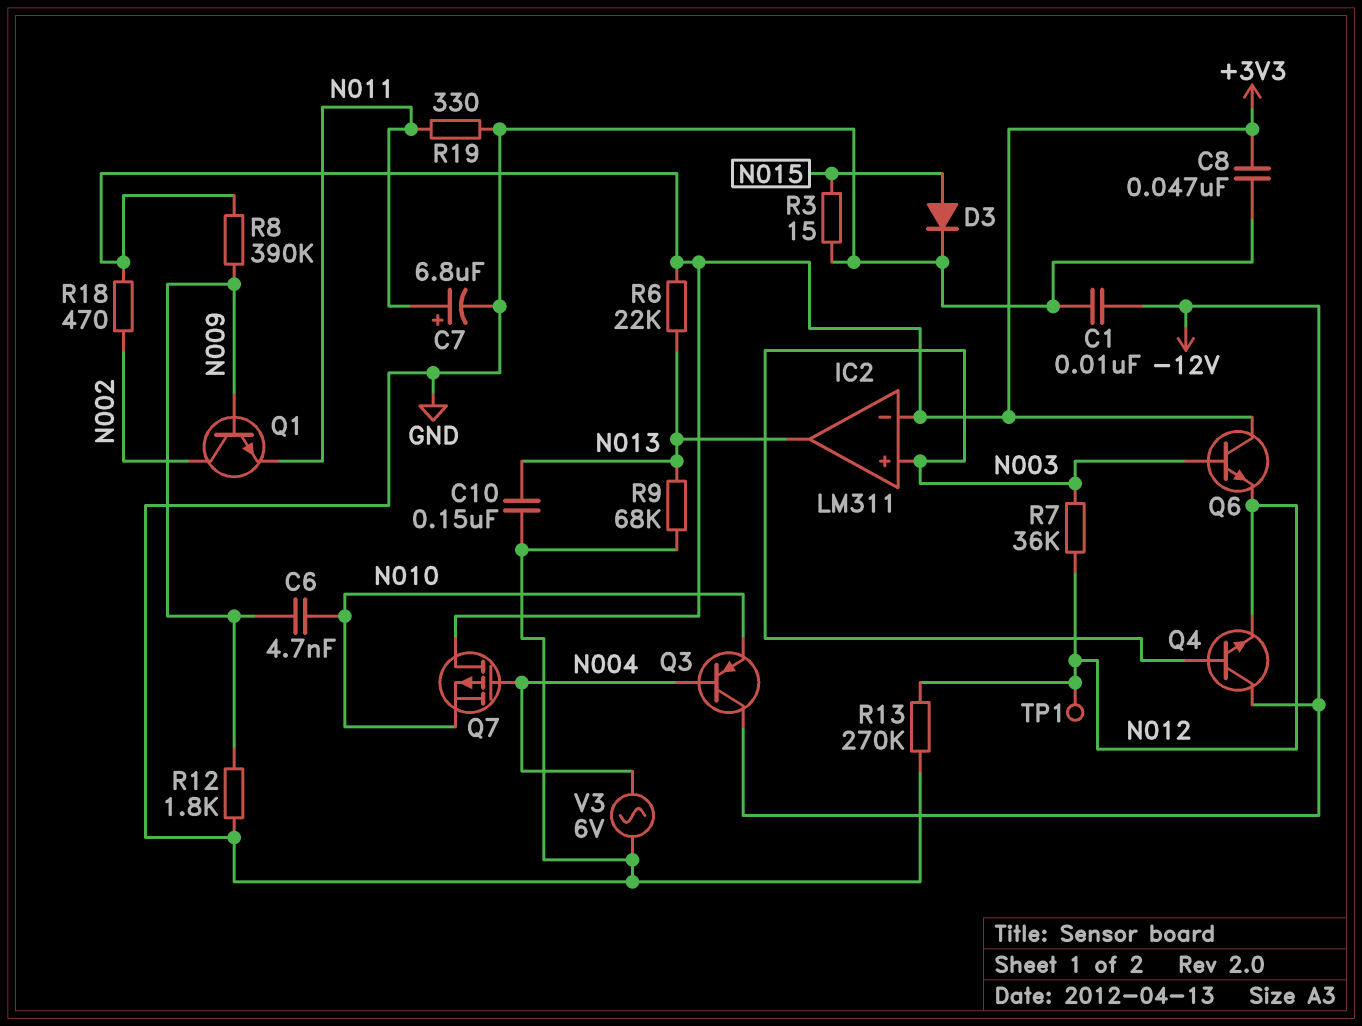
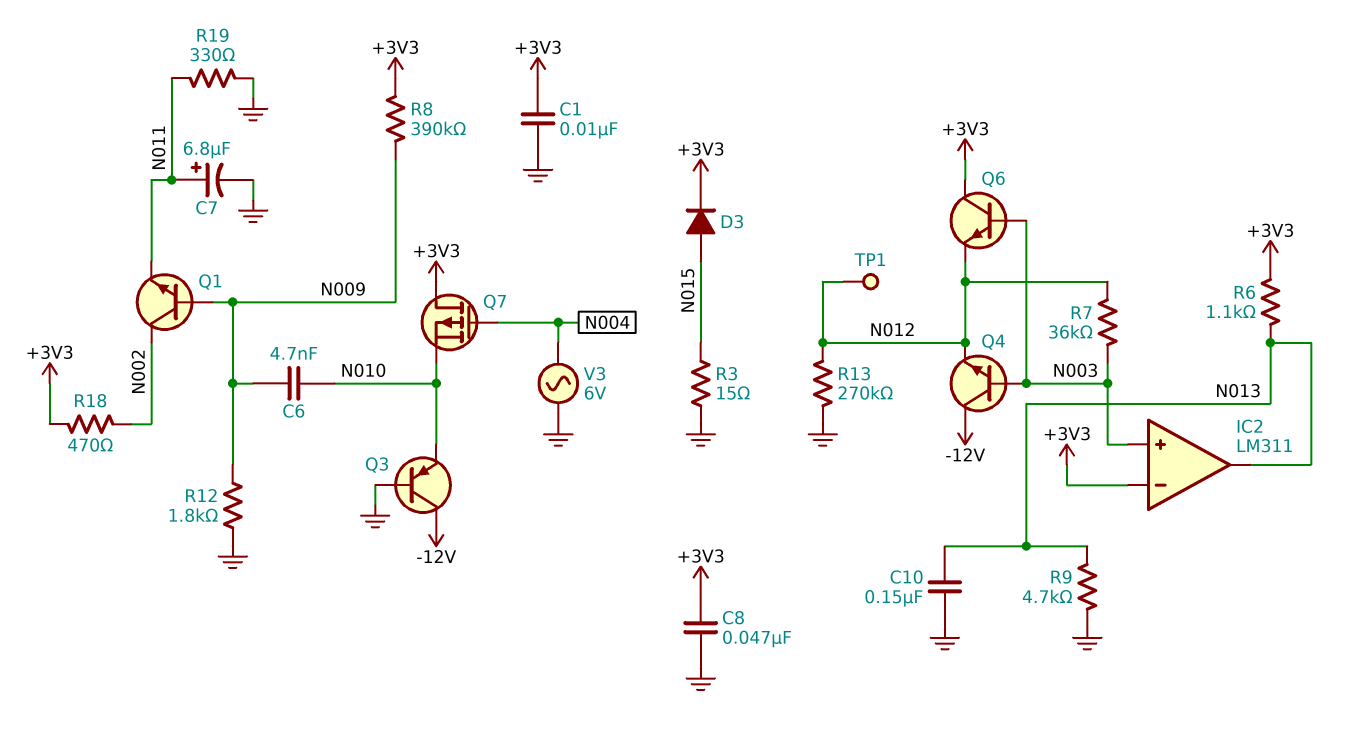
C1: 10nF (-12V, GND) -> 10nF (+3V3, GND)
D3: diode (A N015, K GND) -> diode (A N015, K +3V3)
Q3: PNP (B N004, C -12V, E N010) -> PNP (B GND, C -12V, E N010)
R6: 22k (+3V3, N013) -> 1.1k (+3V3, N013)
R9: 68k (GND, N013) -> 4.7k (GND, N013)

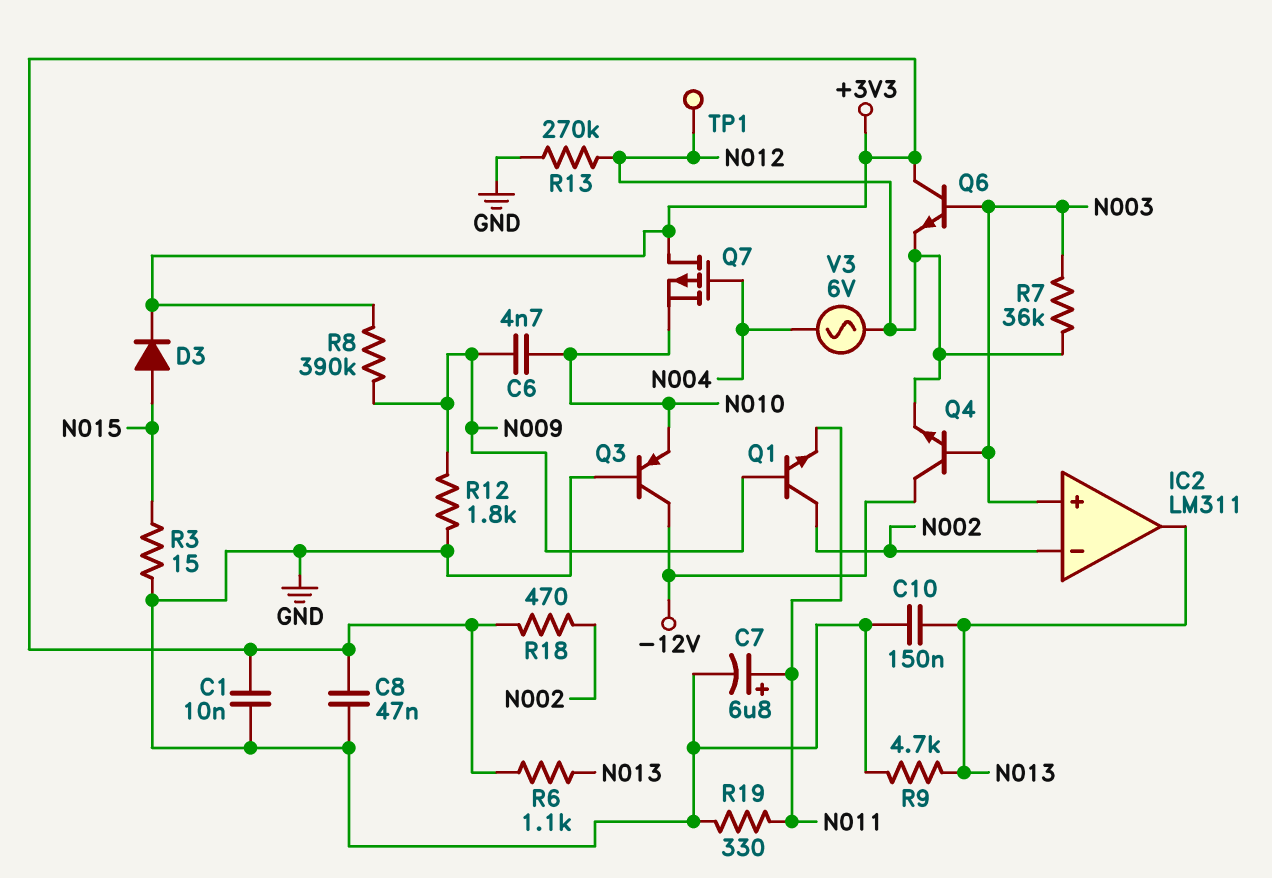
IC2 pin in-: +3V3 -> N002
V3: AC 6V (GND, N004) -> AC 6V (N004, N012)

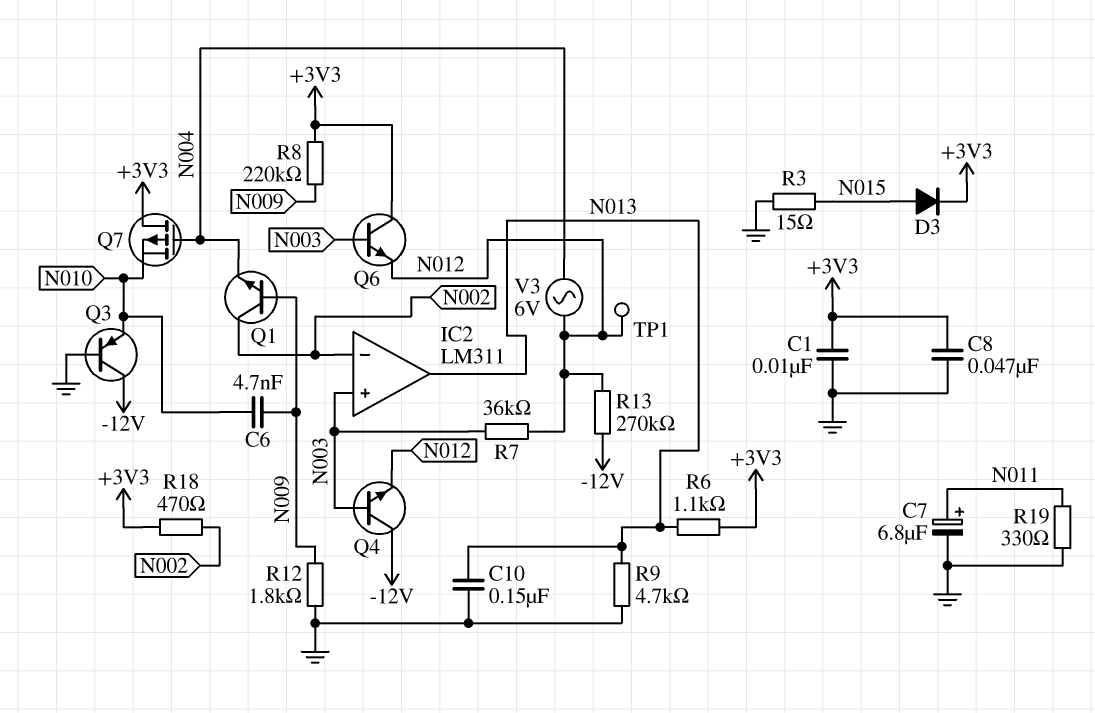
Q1: NPN (B N009, C N002, E N011) -> NPN (B N009, C N002, E N004)
R8: 390k (+3V3, N009) -> 220k (+3V3, N009)
R13: 270k (GND, N012) -> 270k (-12V, N012)

